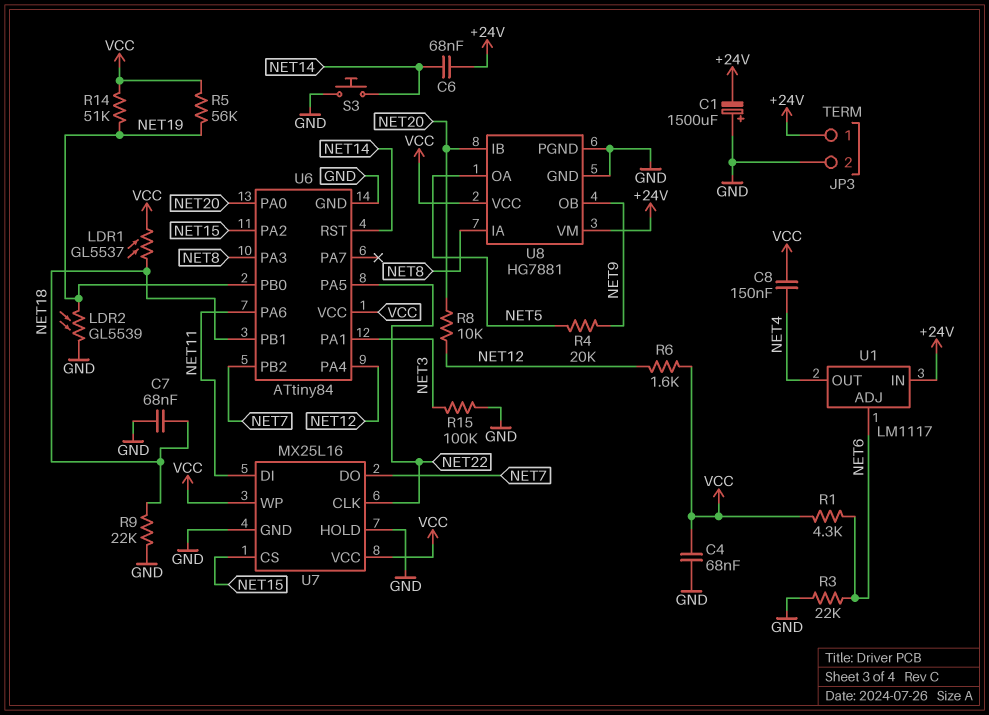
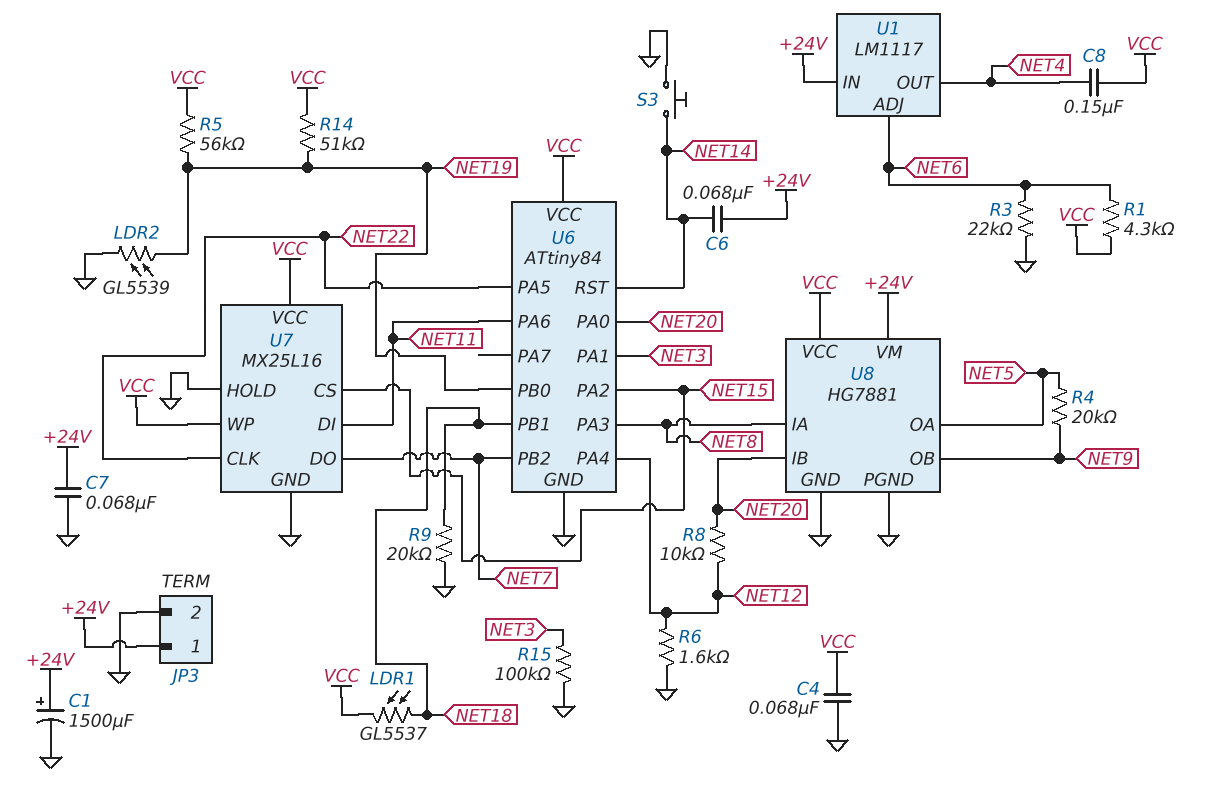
C1: 1500uF (plus GND, minus +24V) -> 1500uF (plus +24V, minus GND)
C7: 68nF (GND, NET18) -> 68nF (+24V, GND)
R6: 1.6k (NET12, VCC) -> 1.6k (GND, NET12)
R9: 22k (GND, NET18) -> 20k (GND, NET18)

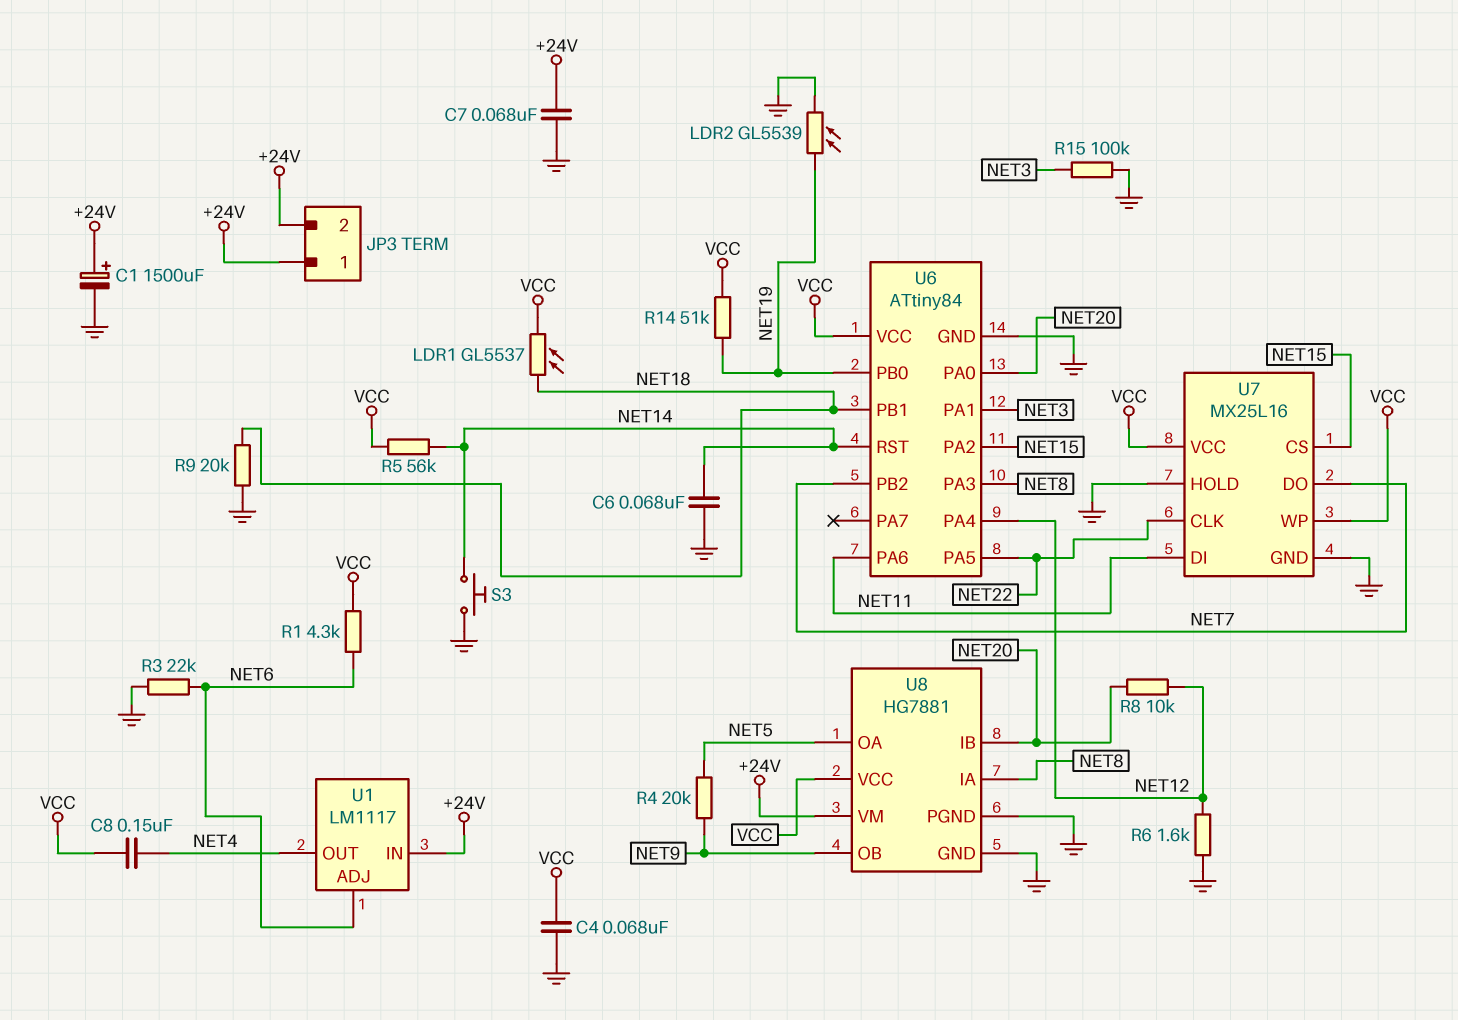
C6: 68nF (+24V, NET14) -> 68nF (GND, NET14)
JP3 pin 2: GND -> +24V
R5: 56k (NET19, VCC) -> 56k (NET14, VCC)

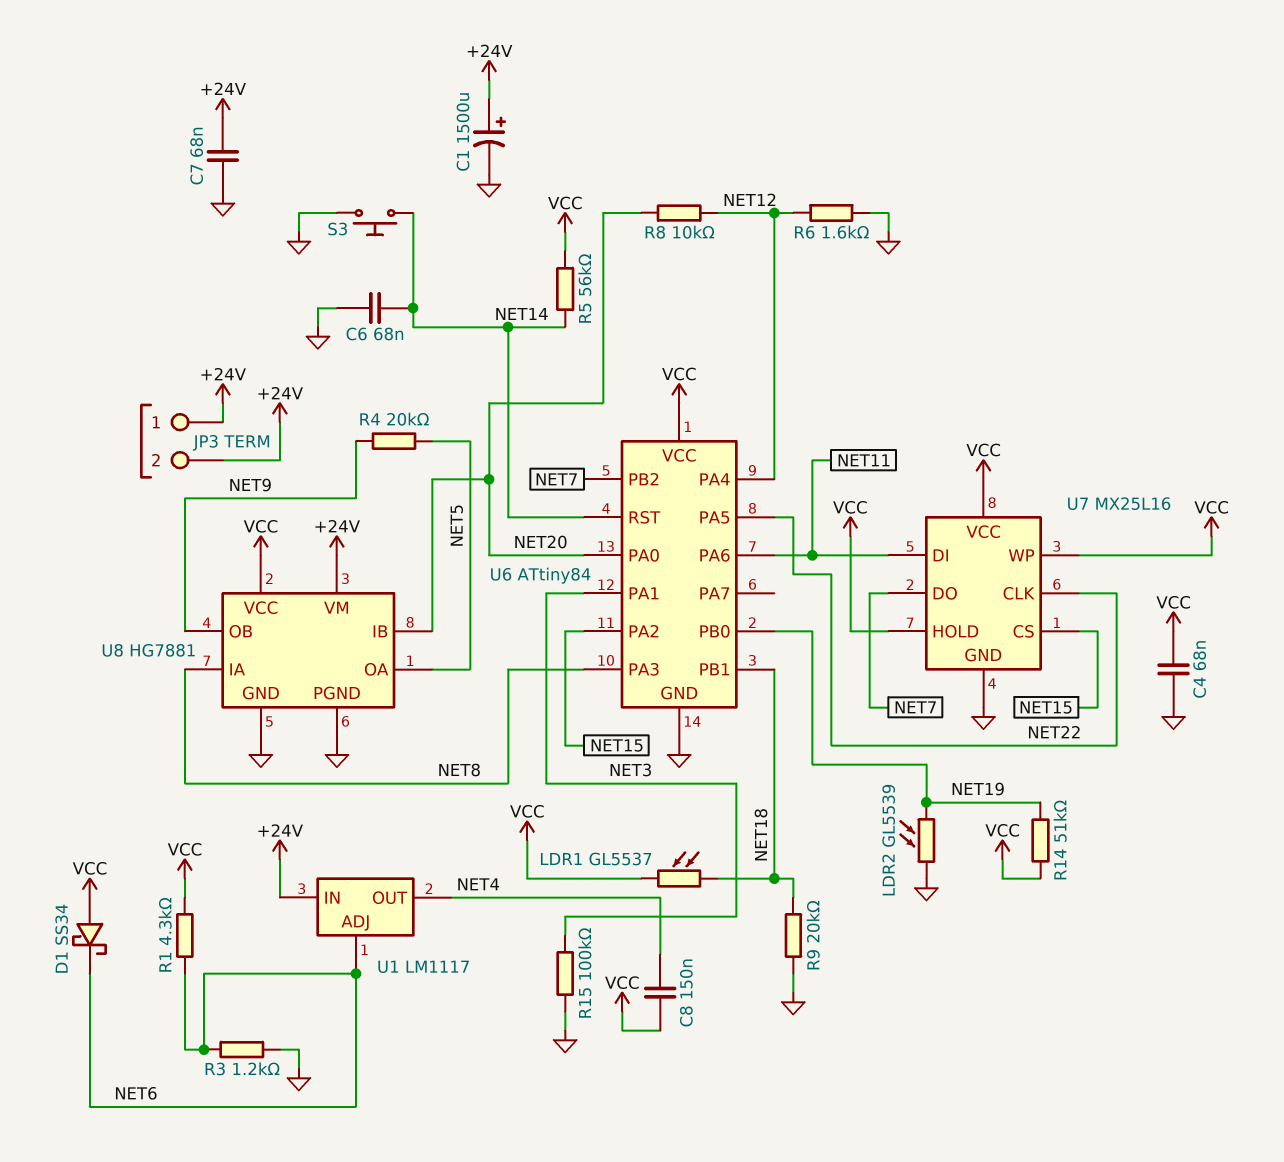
D1: none -> schottky SS34 (A VCC, K NET6)
R3: 22k (GND, NET6) -> 1.2k (GND, NET6)
U7 pin HOLD: GND -> VCC

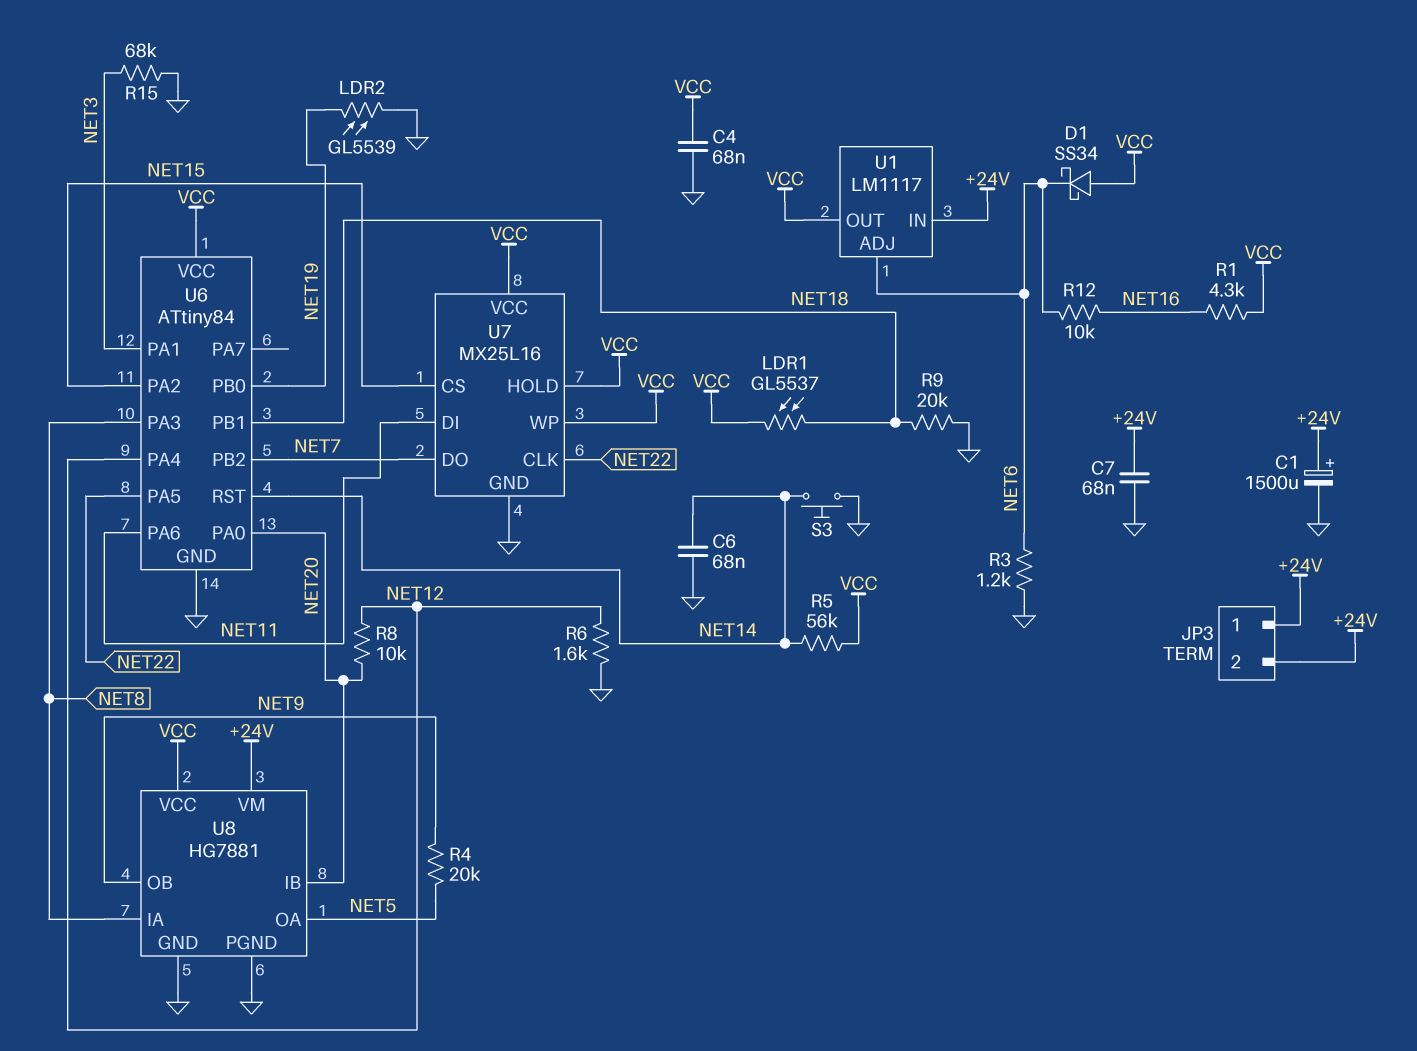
C8: 150nF (NET4, VCC) -> none
R1: 4.3k (NET6, VCC) -> 4.3k (NET16, VCC)
R12: none -> 10k (NET6, NET16)
R14: 51k (NET19, VCC) -> none
R15: 100k (GND, NET3) -> 68k (GND, NET3)
U1 pin OUT: NET4 -> VCC

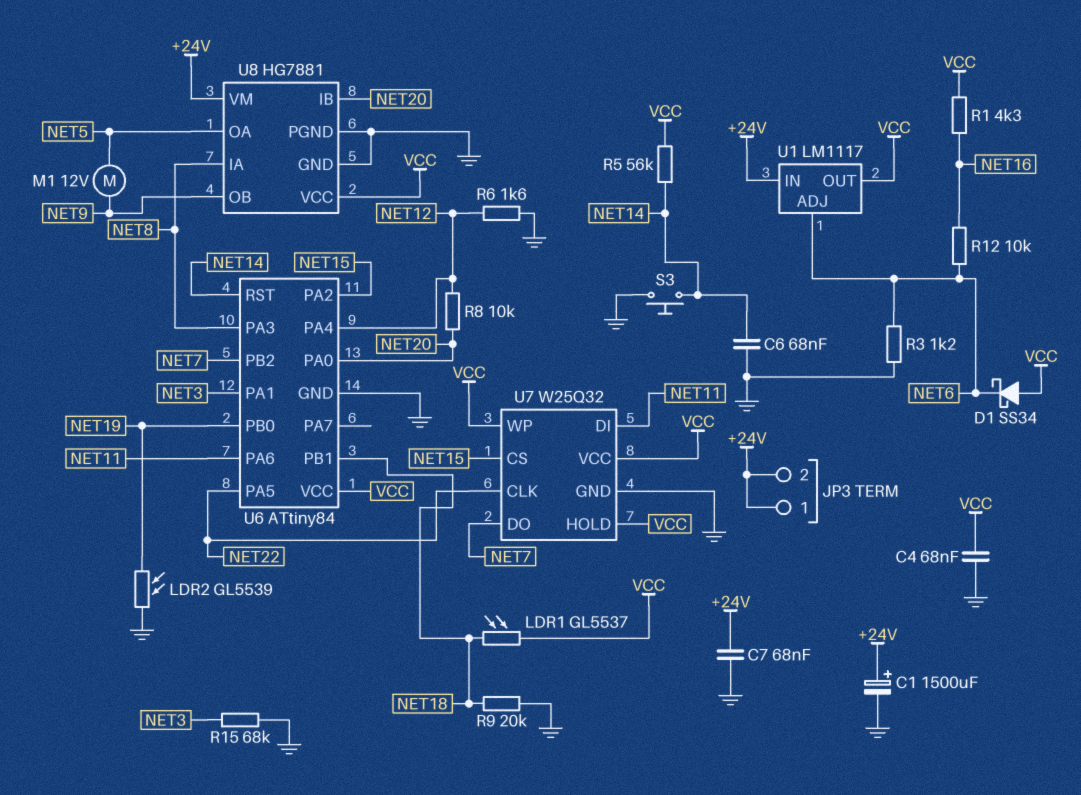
M1: none -> motor 12V (NET5, NET9)
R4: 20k (NET5, NET9) -> none
U7: MX25L16 -> W25Q32

